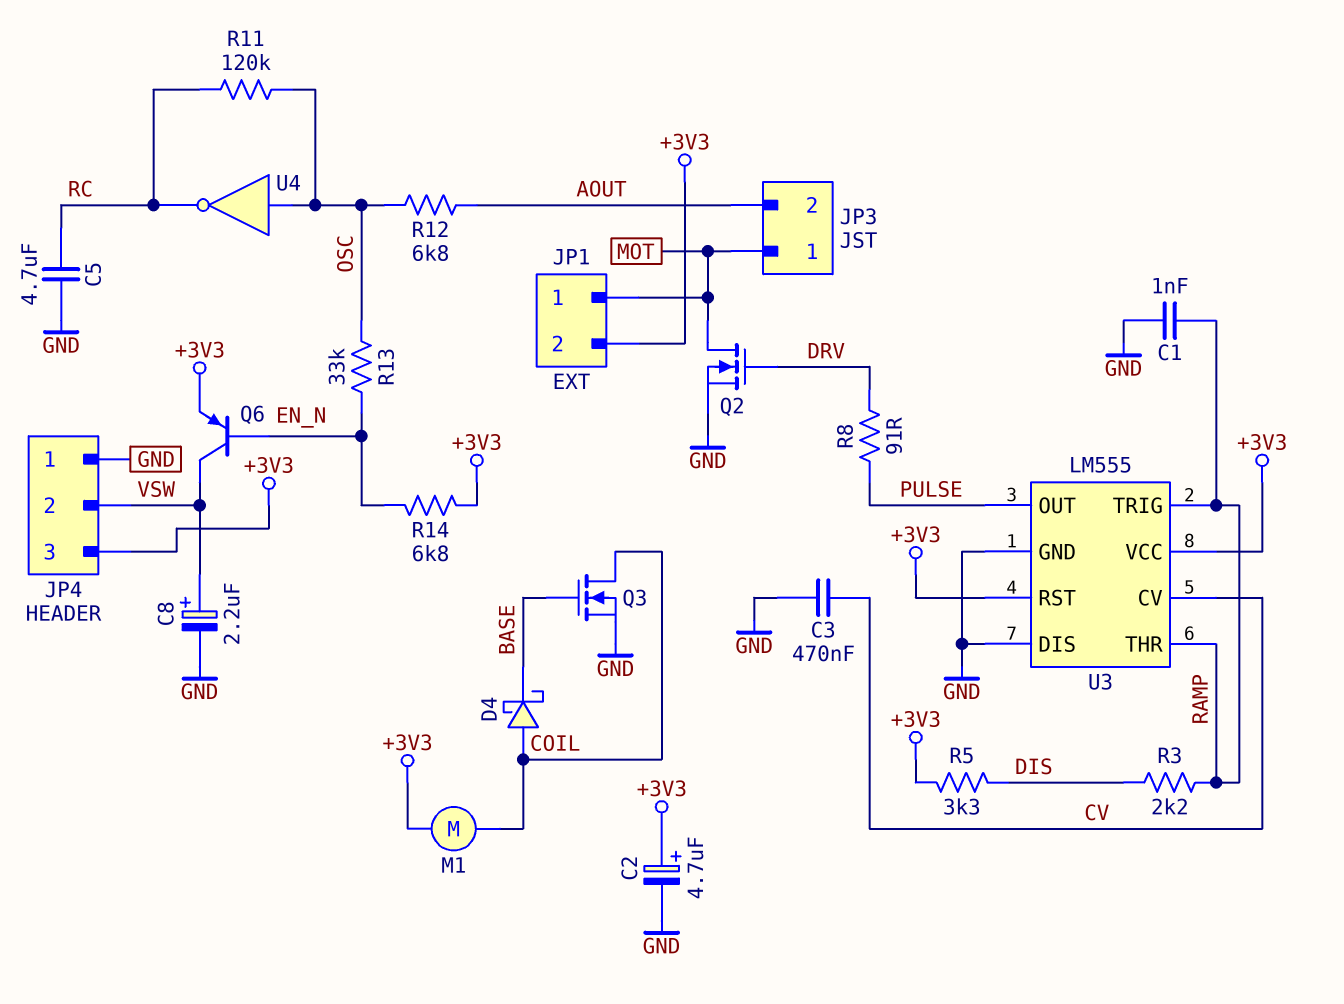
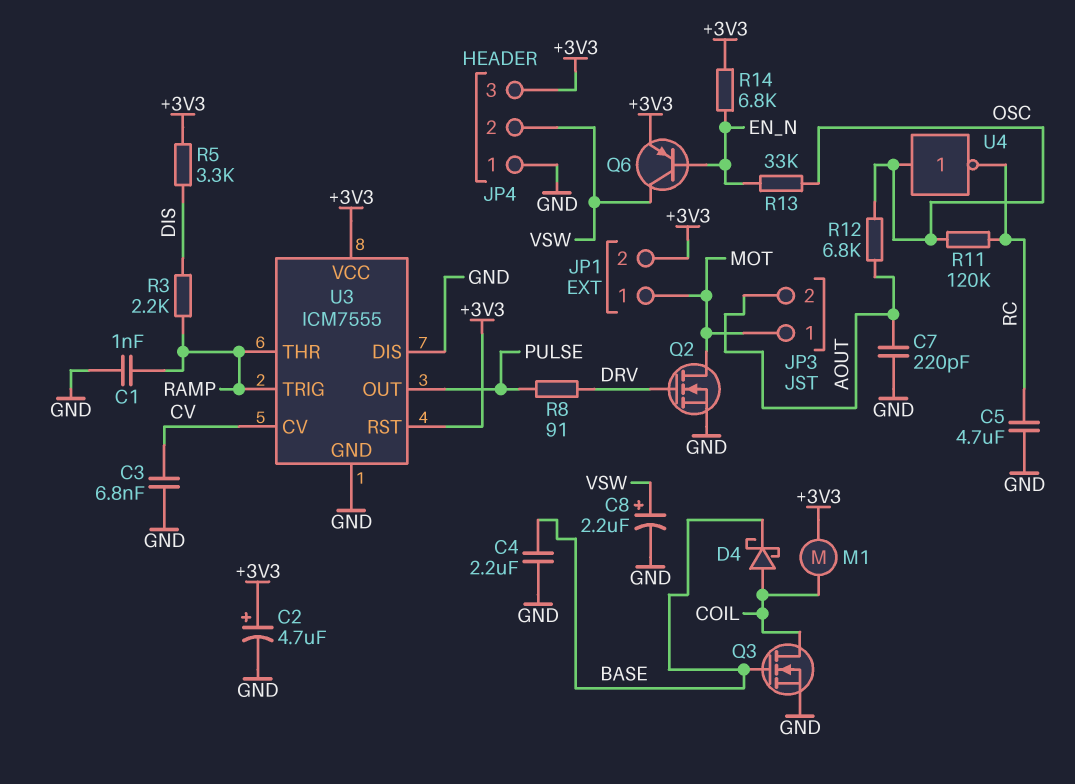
C3: 470nF (CV, GND) -> 6.8nF (CV, GND)
C4: none -> 2.2uF (BASE, GND)
C7: none -> 220pF (AOUT, GND)
U3: LM555 -> ICM7555

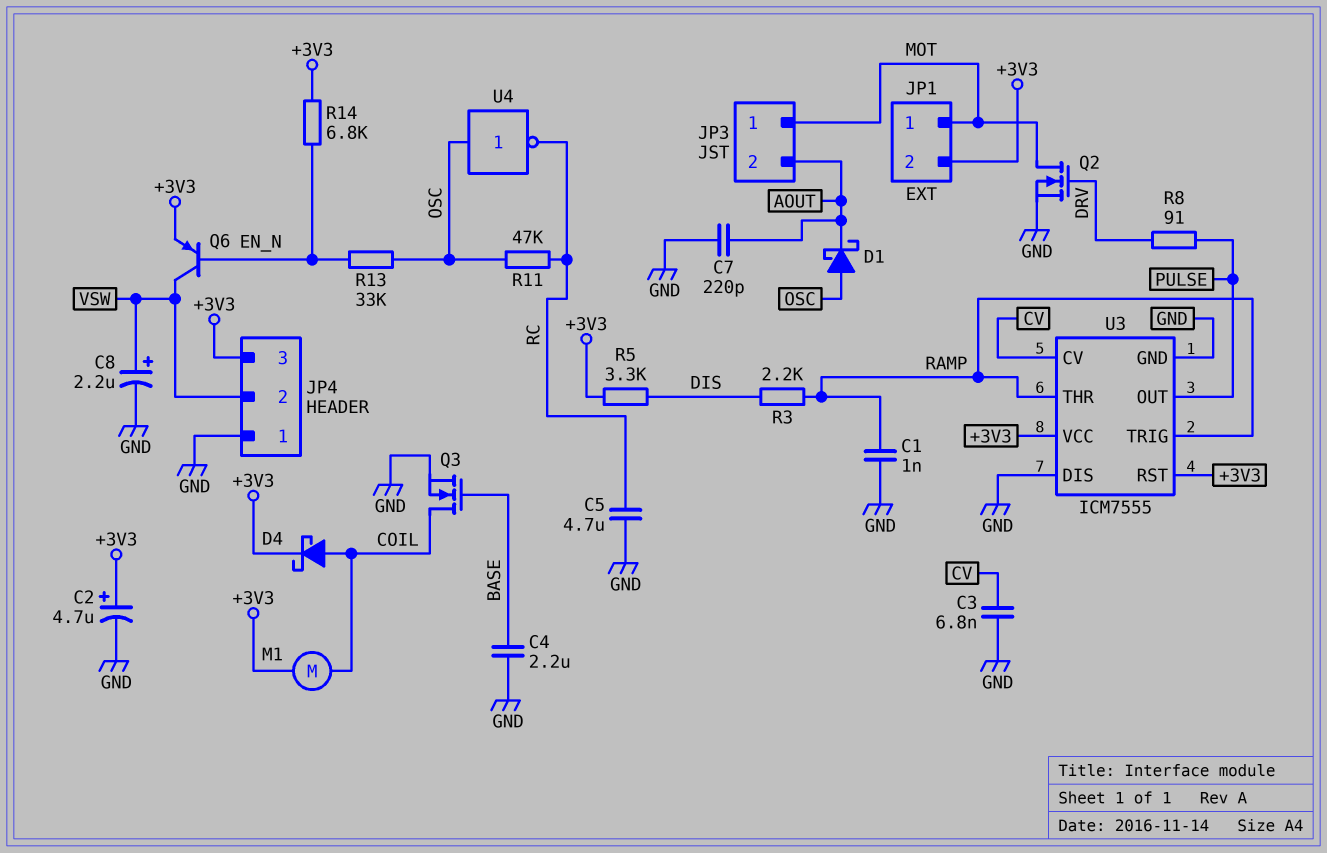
D1: none -> schottky (A OSC, K AOUT)
D4: schottky (A COIL, K BASE) -> schottky (A COIL, K +3V3)
R11: 120k (OSC, RC) -> 47k (OSC, RC)
R12: 6.8k (AOUT, OSC) -> none

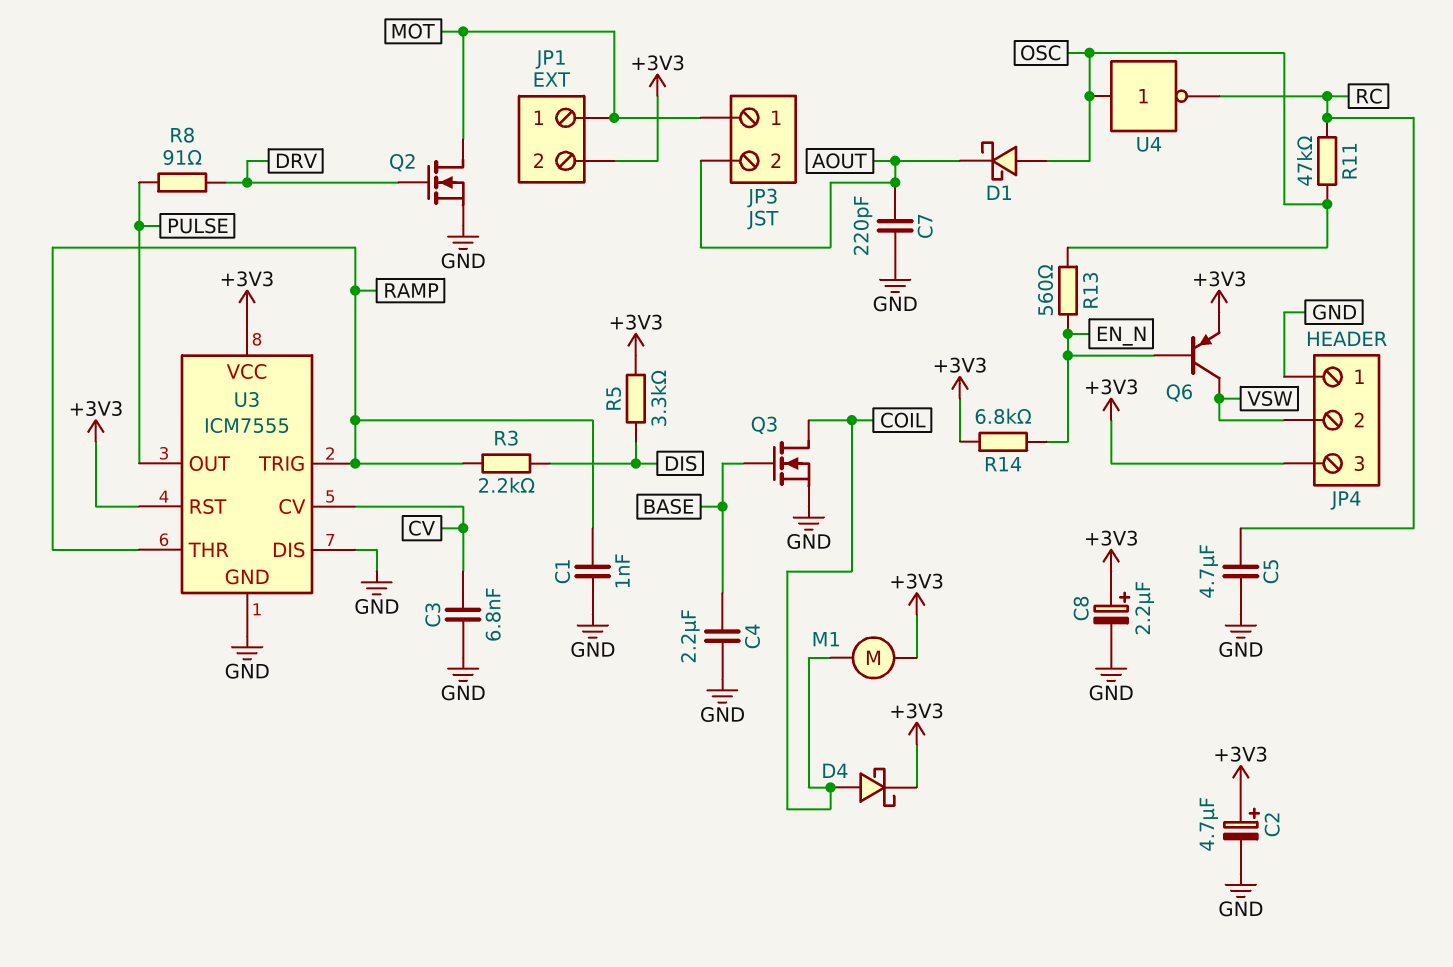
C8: 2.2uF (plus VSW, minus GND) -> 2.2uF (plus +3V3, minus GND)
R13: 33k (EN_N, OSC) -> 560 (EN_N, OSC)

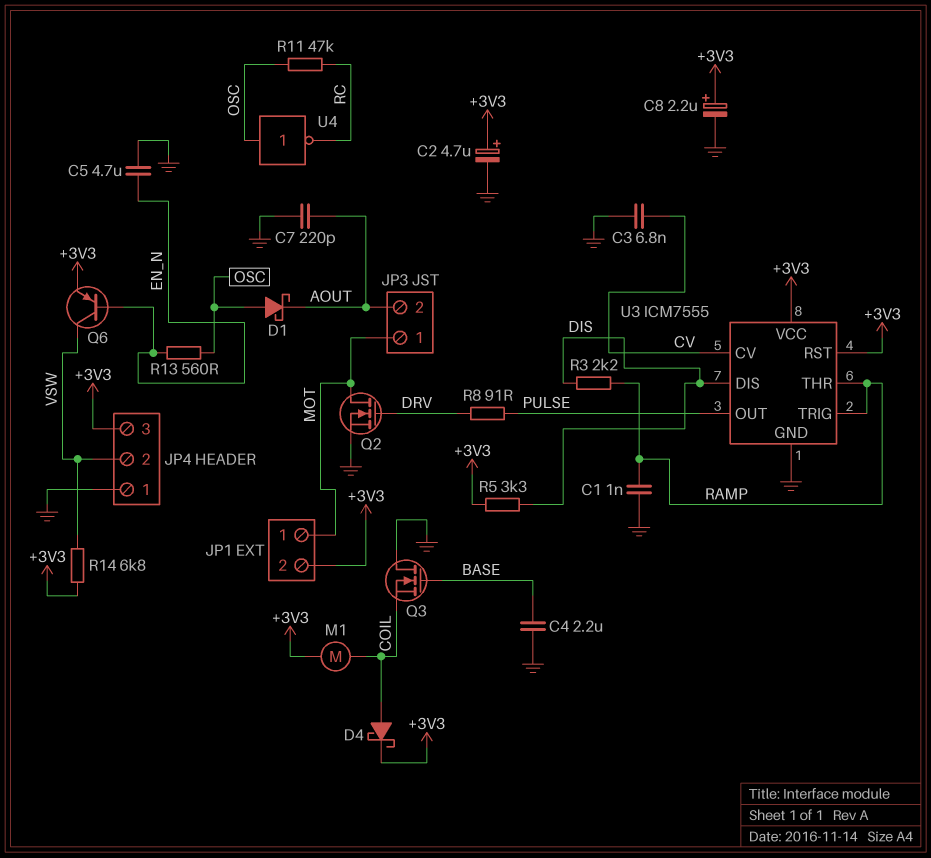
C5: 4.7uF (GND, RC) -> 4.7uF (EN_N, GND)
Q3: NMOS (G BASE, D COIL, S GND) -> NMOS (G BASE, D GND, S COIL)
R14: 6.8k (+3V3, EN_N) -> 6.8k (+3V3, VSW)
U3 pin DIS: GND -> DIS

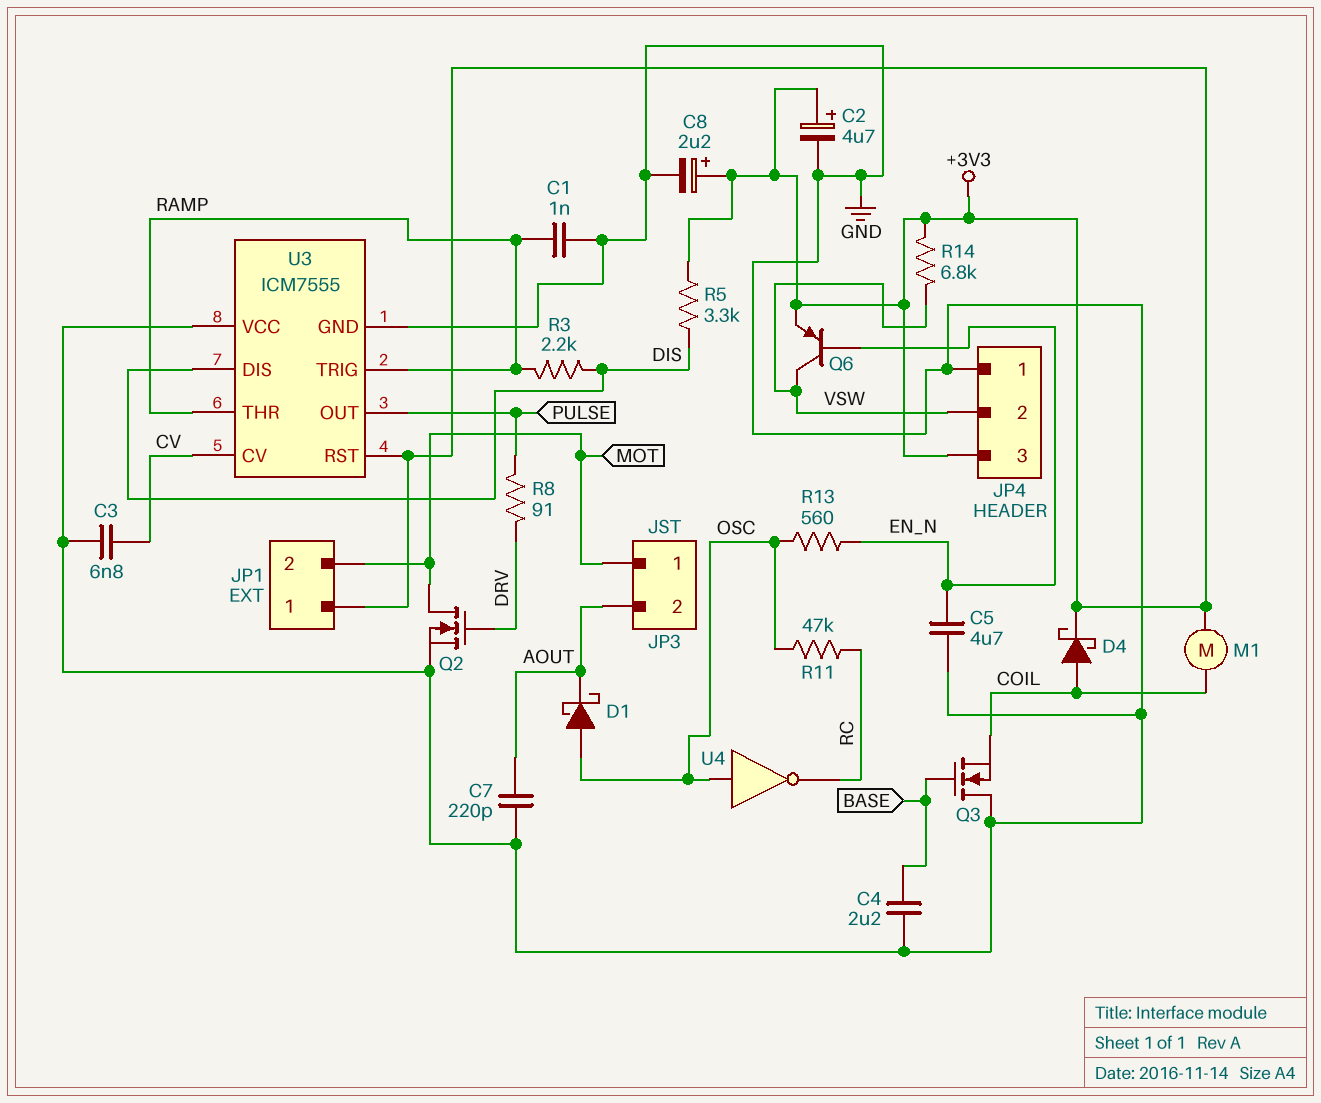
JP1 pin 1: MOT -> +3V3
JP1 pin 2: +3V3 -> MOT
U3 pin VCC: +3V3 -> GND

